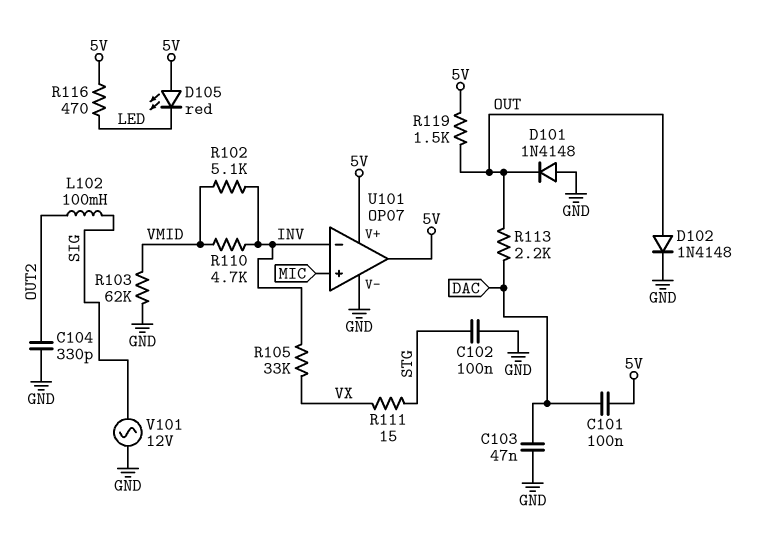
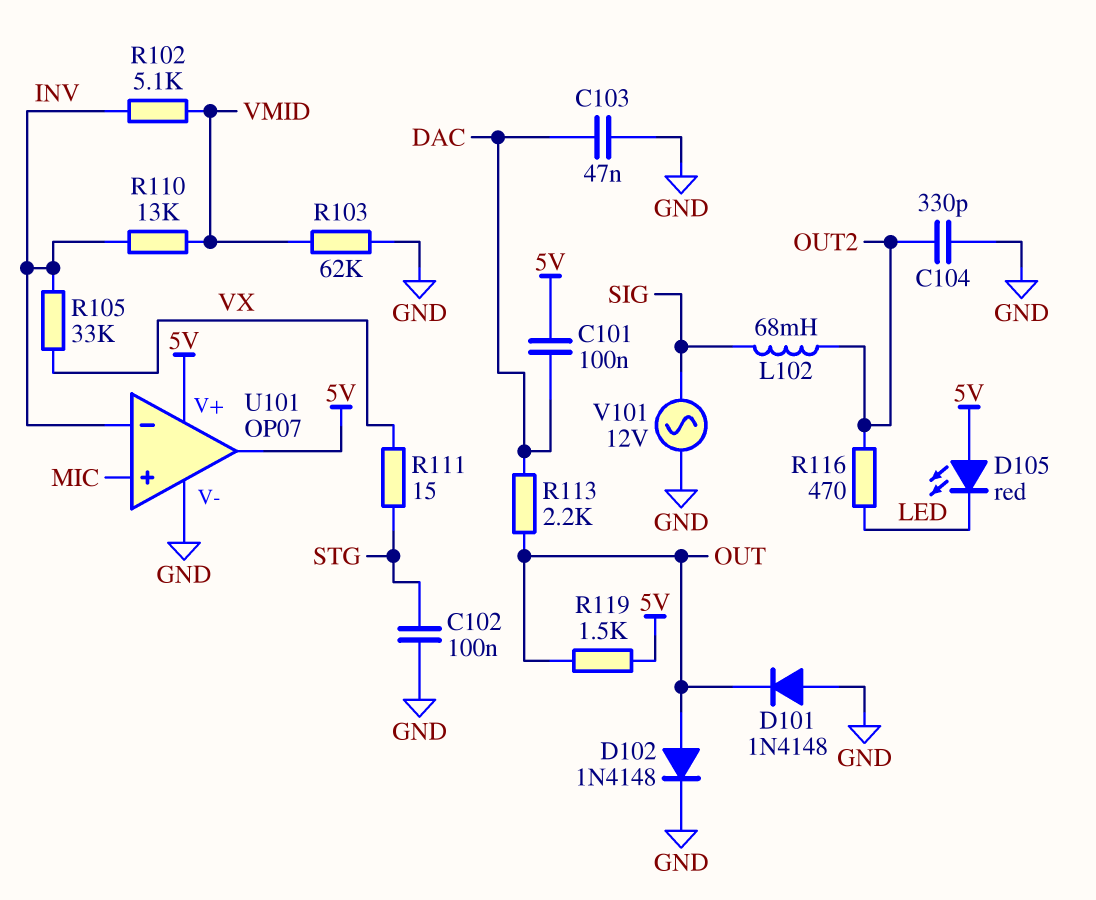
L102: 100mH (OUT2, SIG) -> 68mH (OUT2, SIG)
R110: 4.7k (INV, VMID) -> 13k (INV, VMID)
R116: 470 (5V, LED) -> 470 (LED, OUT2)

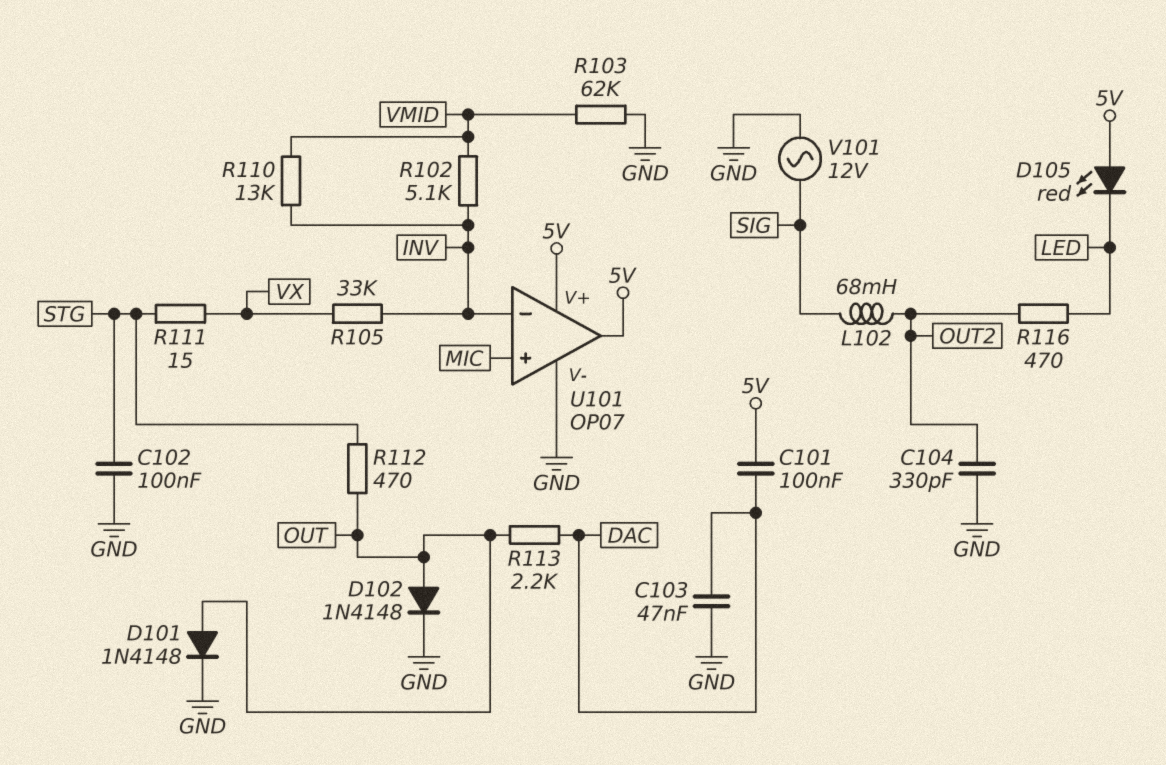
D101: diode 1N4148 (A GND, K OUT) -> diode 1N4148 (A OUT, K GND)
R112: none -> 470 (OUT, STG)
R119: 1.5k (5V, OUT) -> none

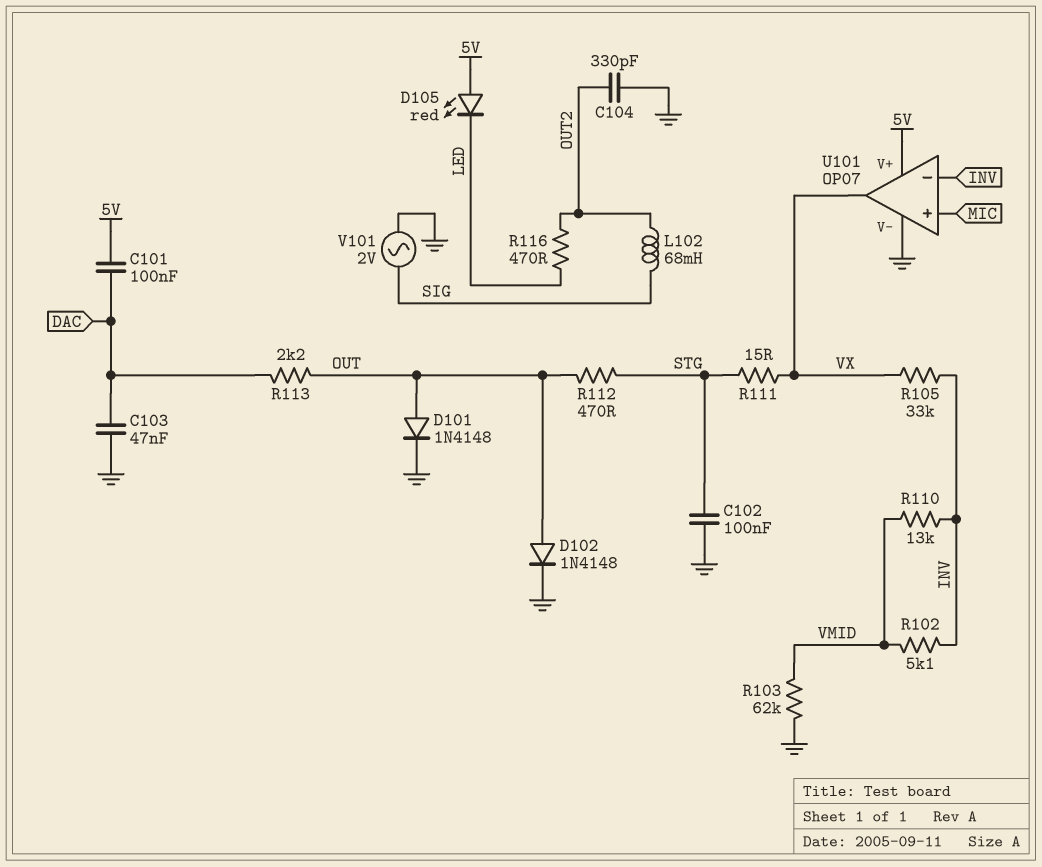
U101 pin out: 5V -> VX
V101: AC 12V (GND, SIG) -> AC 2V (GND, SIG)

